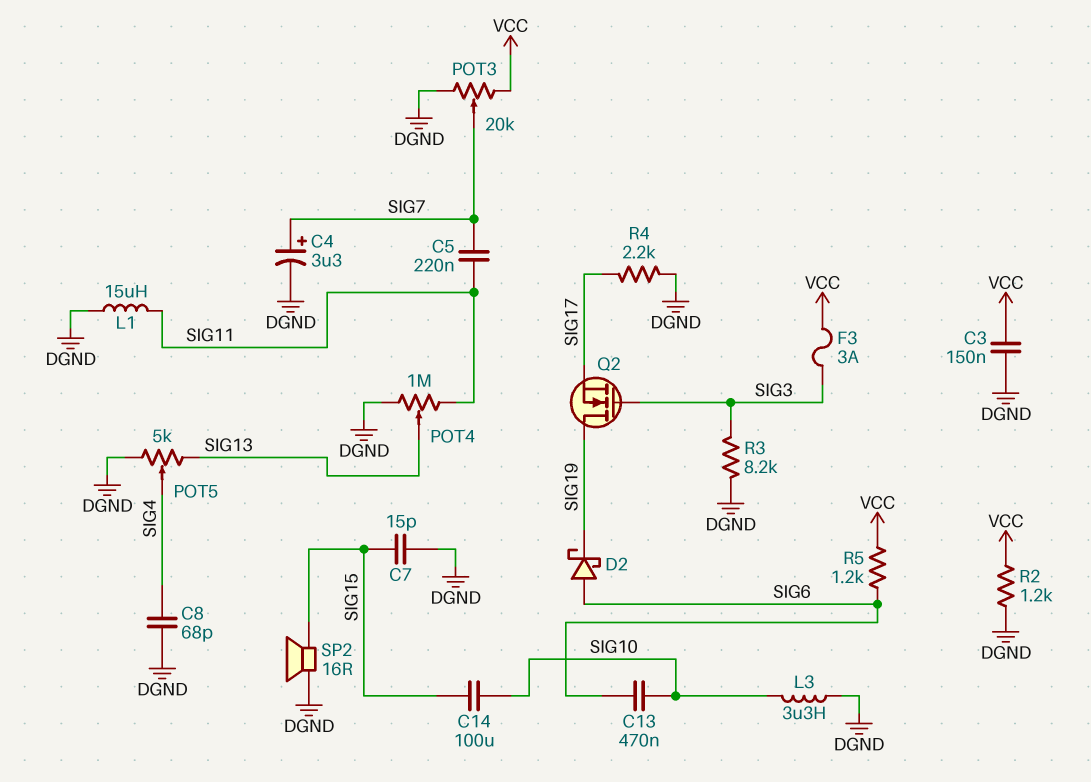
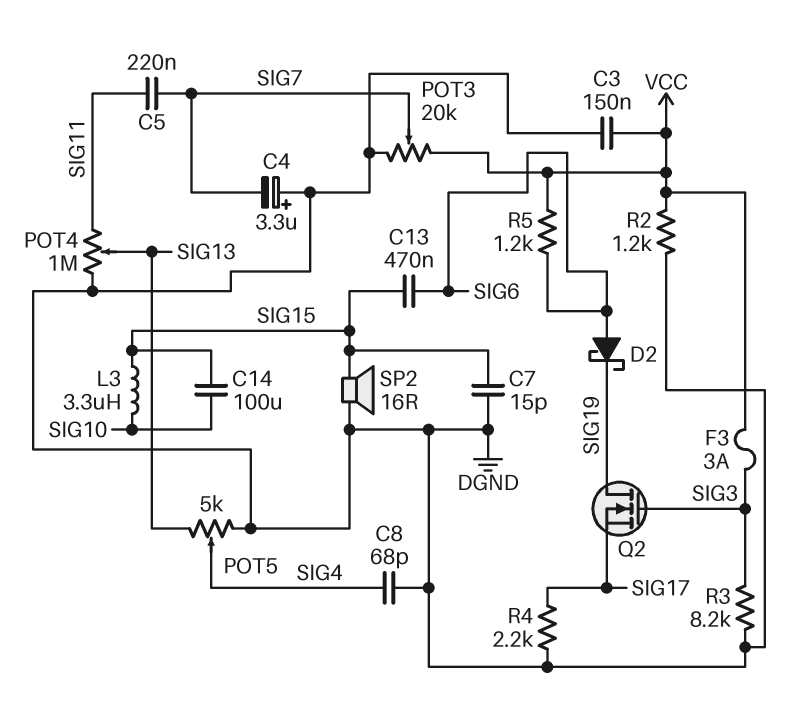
C4: 3.3uF (plus SIG7, minus DGND) -> 3.3uF (plus DGND, minus SIG7)
C13: 470nF (SIG6, SIG10) -> 470nF (SIG6, SIG15)
L1: 15uH (DGND, SIG11) -> none
L3: 3.3uH (DGND, SIG10) -> 3.3uH (SIG10, SIG15)

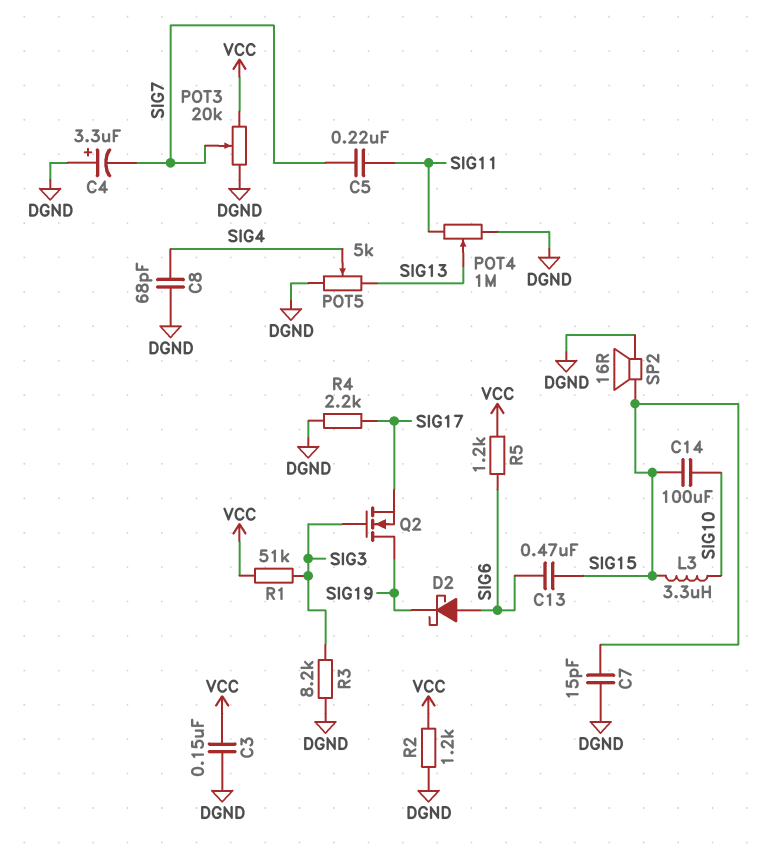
F3: 3A (SIG3, VCC) -> none
R1: none -> 51k (SIG3, VCC)

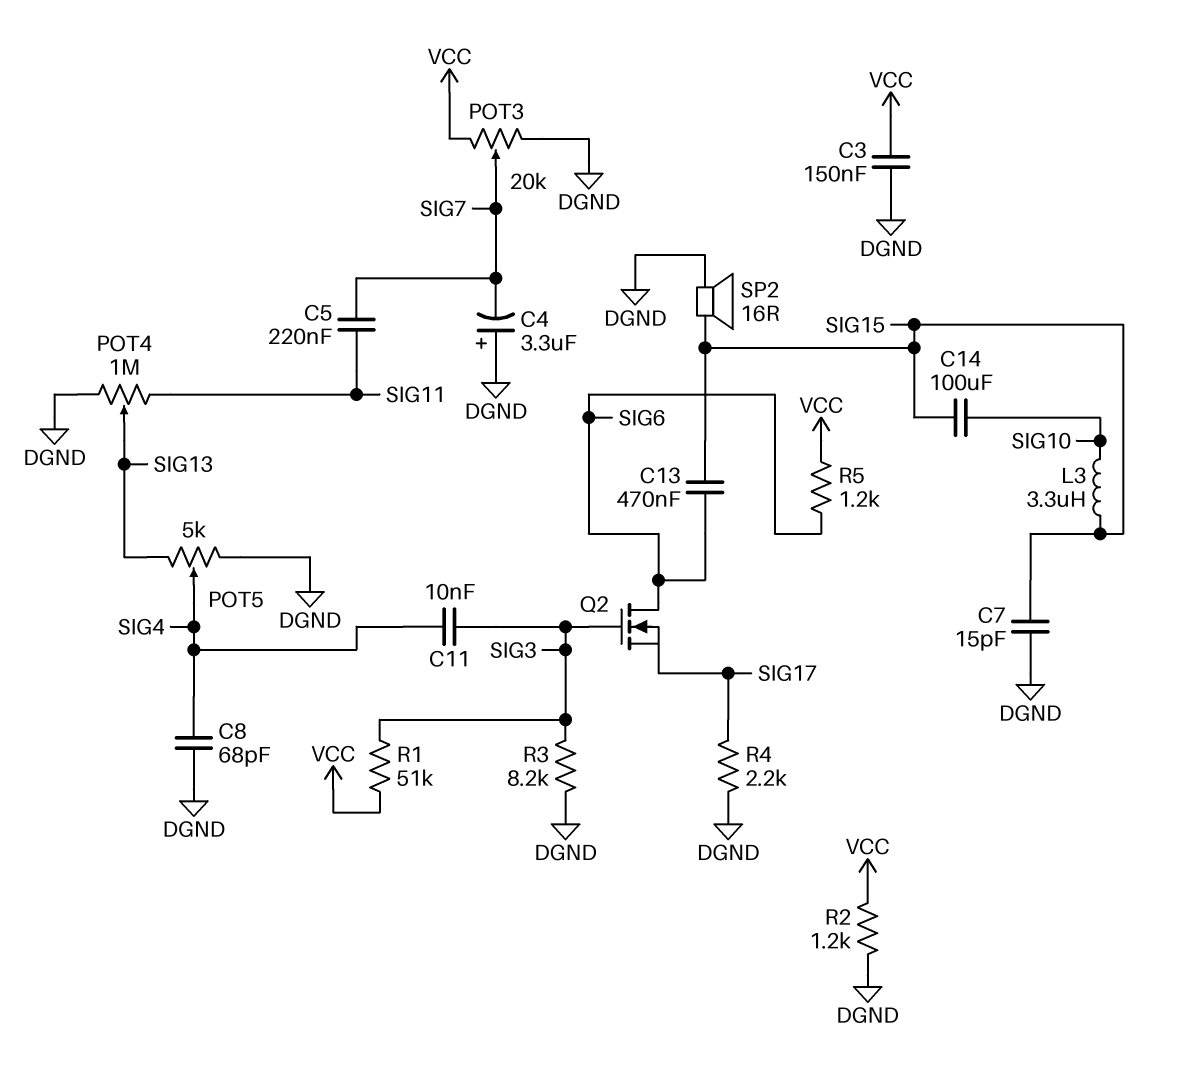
C11: none -> 10nF (SIG3, SIG4)
D2: schottky (A SIG6, K SIG19) -> none
Q2: NMOS (G SIG3, D SIG19, S SIG17) -> NMOS (G SIG3, D SIG6, S SIG17)

